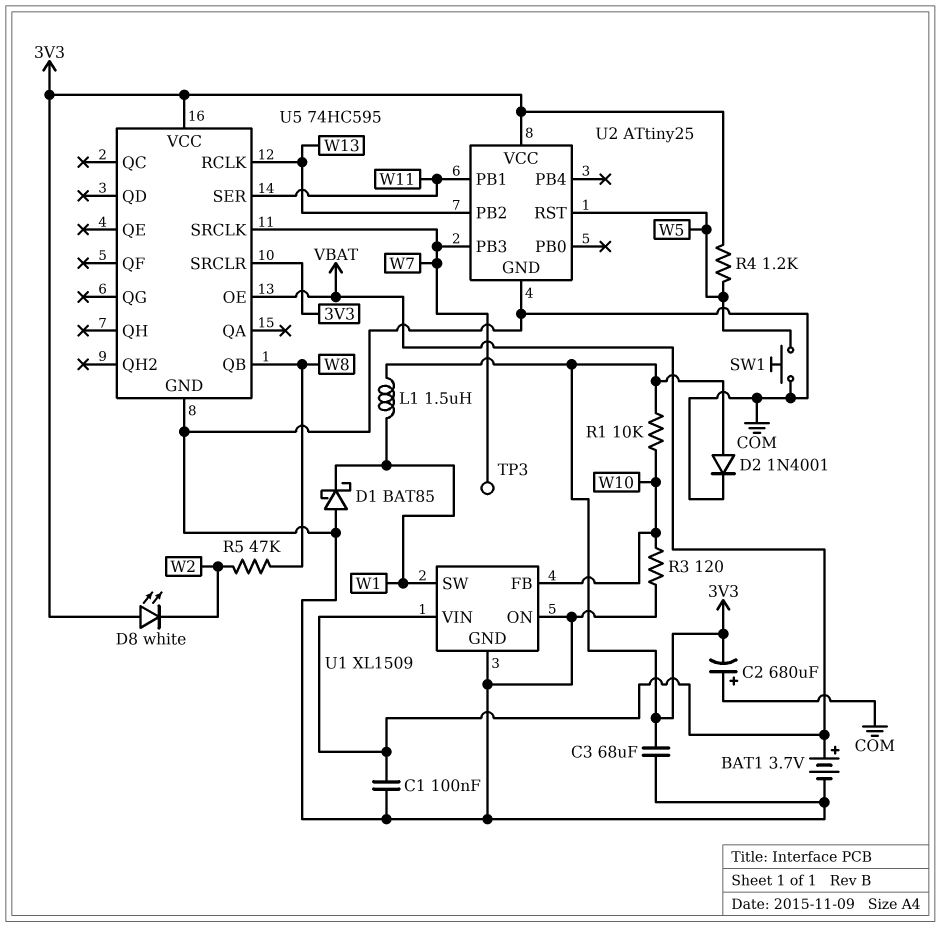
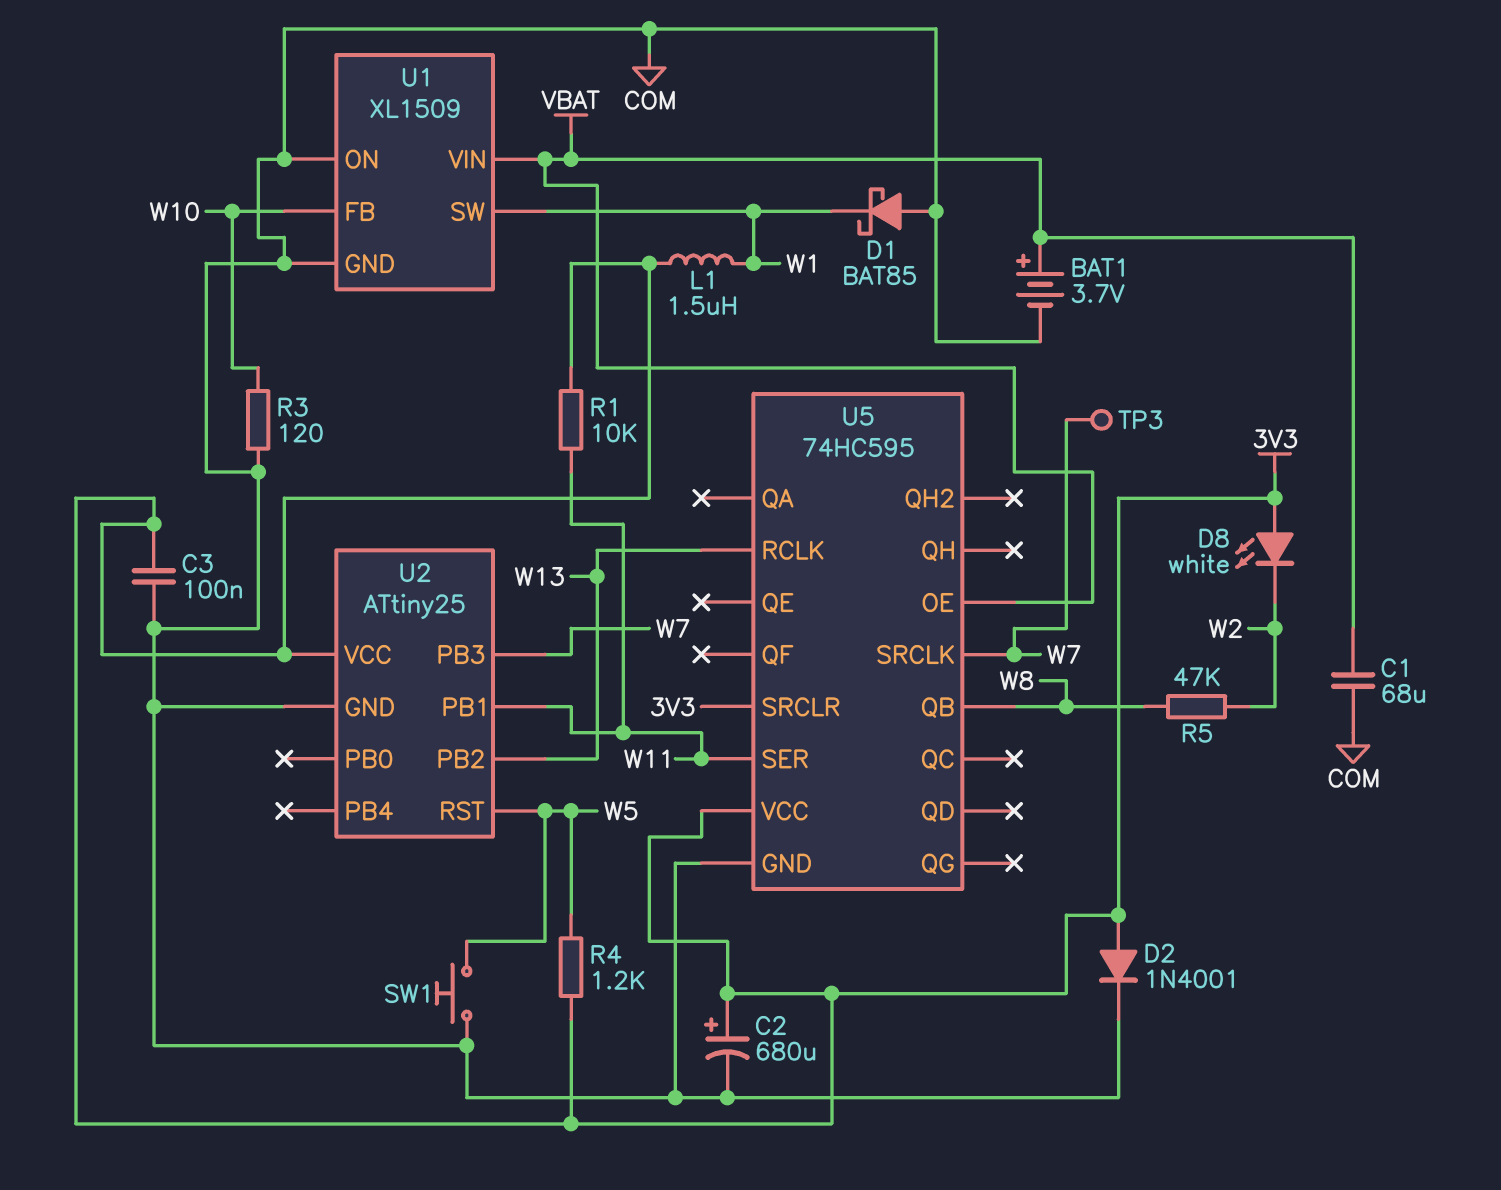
C1: 100nF (COM, VBAT) -> 68uF (COM, VBAT)
C2: 680uF (plus COM, minus 3V3) -> 680uF (plus 3V3, minus COM)
C3: 68uF (3V3, COM) -> 100nF (3V3, COM)
R1: 10k (3V3, W10) -> 10k (3V3, W11)

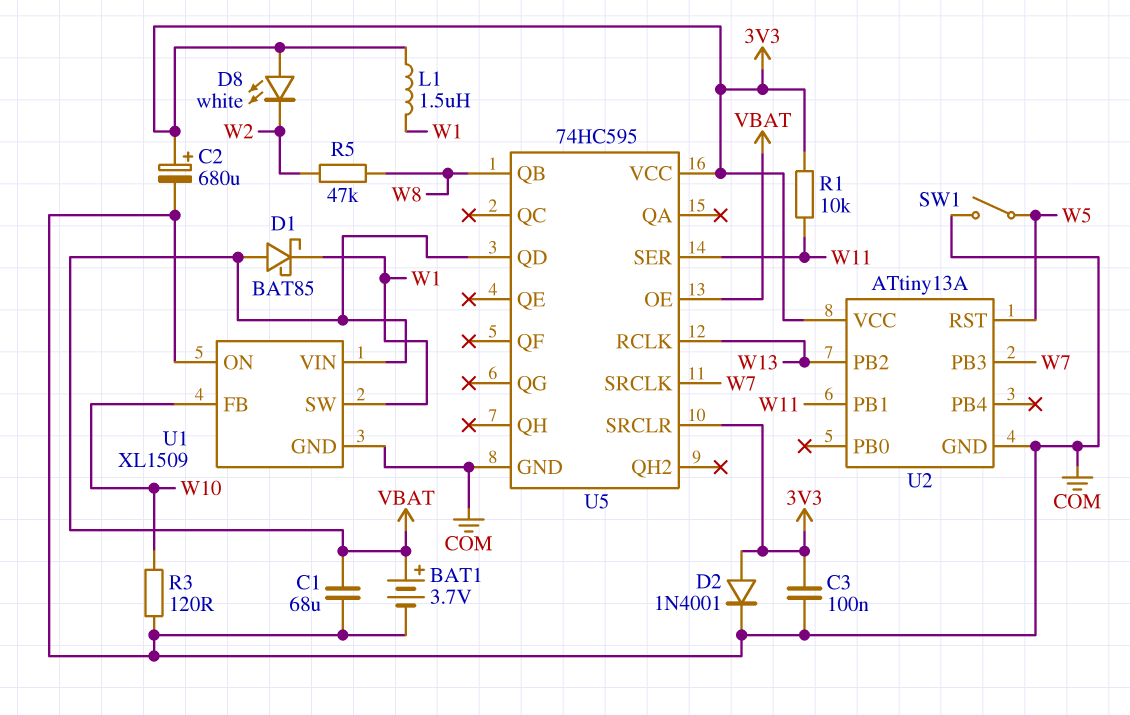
D1: schottky BAT85 (A COM, K W1) -> schottky BAT85 (A VBAT, K W1)
R4: 1.2k (3V3, W5) -> none
SW1: button (COM, W5) -> switch (COM, W5)
TP3: test point (W7) -> none
U2: ATtiny25 -> ATtiny13A
U5 pin QD: none -> VBAT

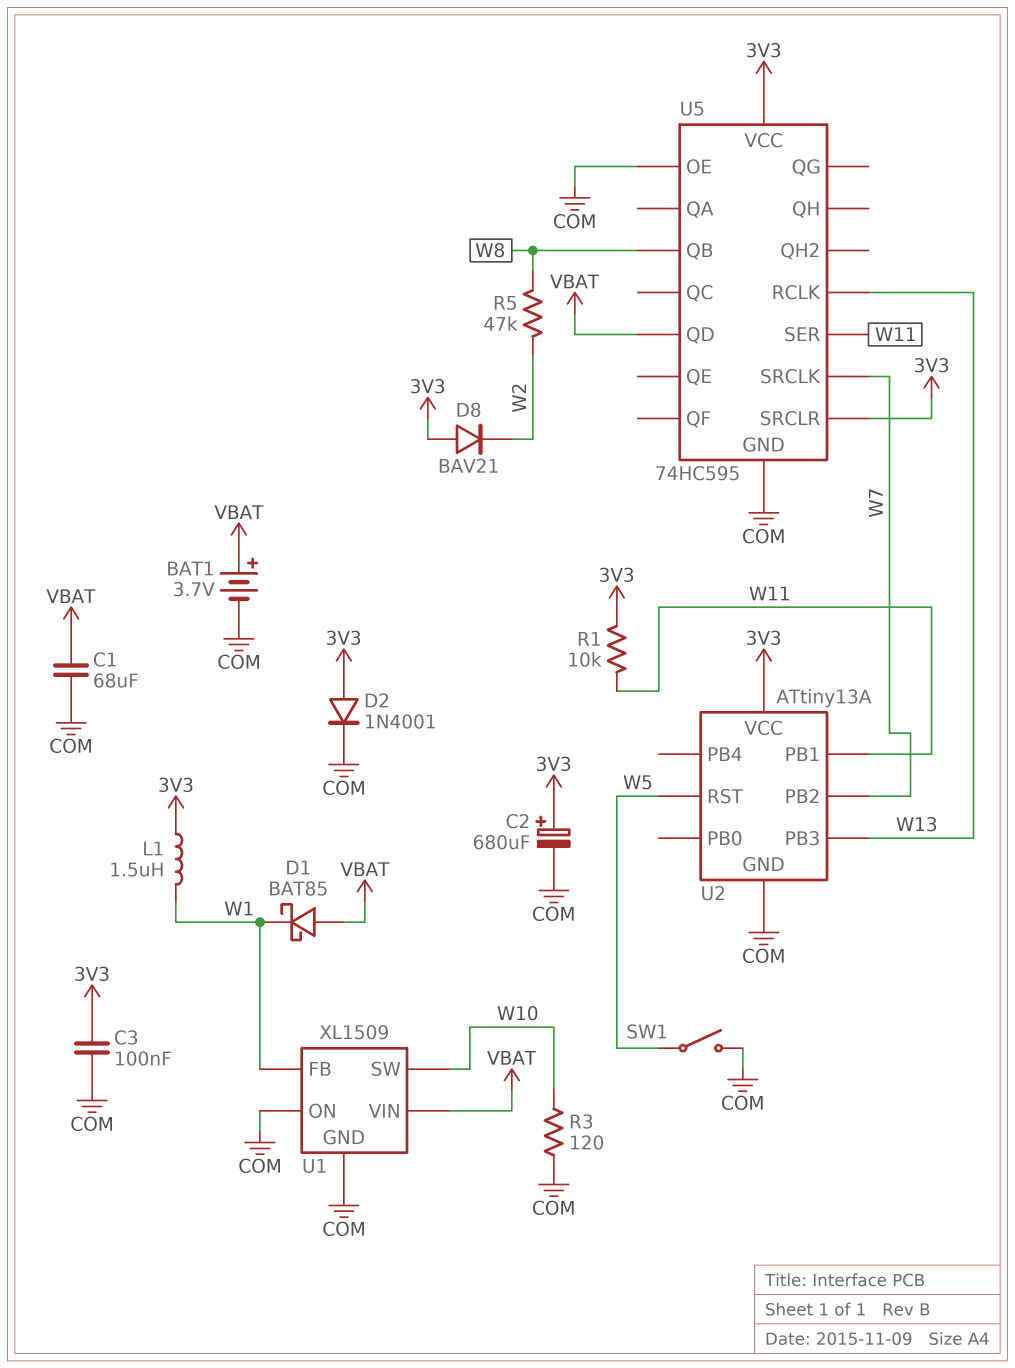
D8: LED white (A 3V3, K W2) -> diode BAV21 (A 3V3, K W2)
U1 pin FB: W10 -> W1
U1 pin SW: W1 -> W10
U2 pin PB2: W13 -> W7
U2 pin PB3: W7 -> W13
U5 pin OE: VBAT -> COM

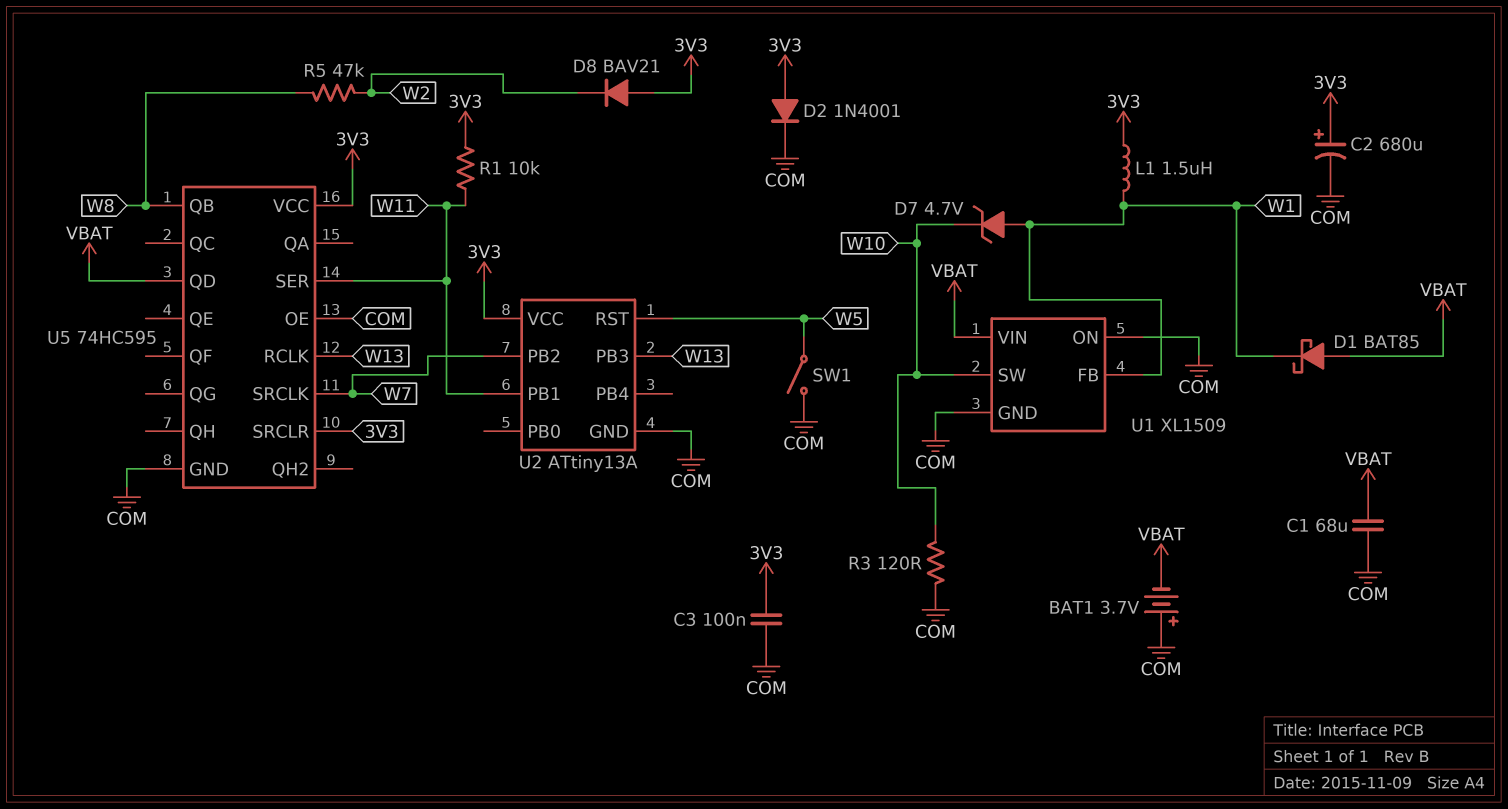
BAT1: 3.7V (plus VBAT, minus COM) -> 3.7V (plus COM, minus VBAT)
D7: none -> zener 4.7V (A W1, K W10)

